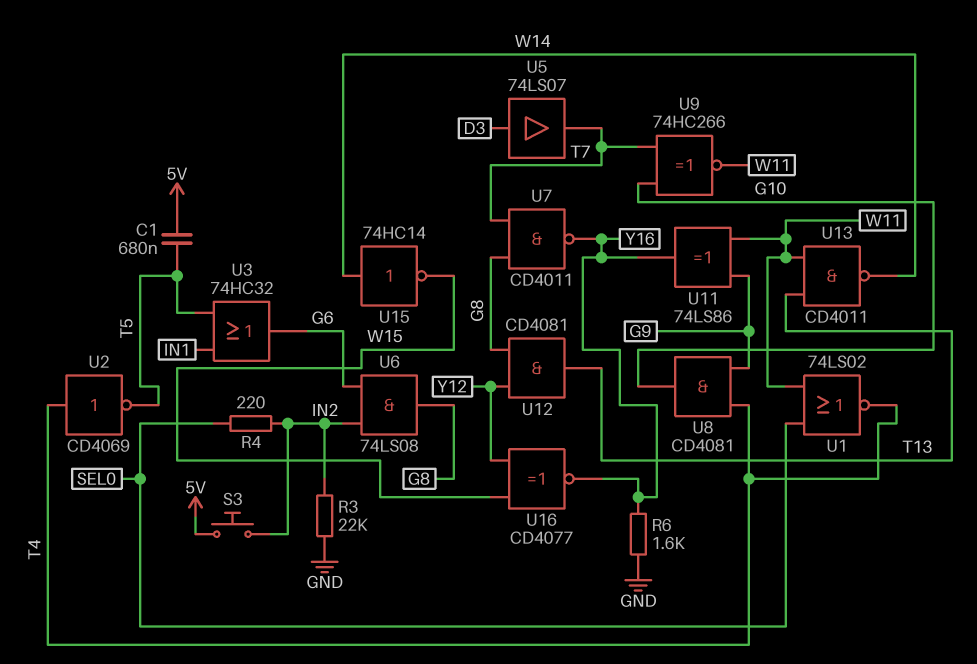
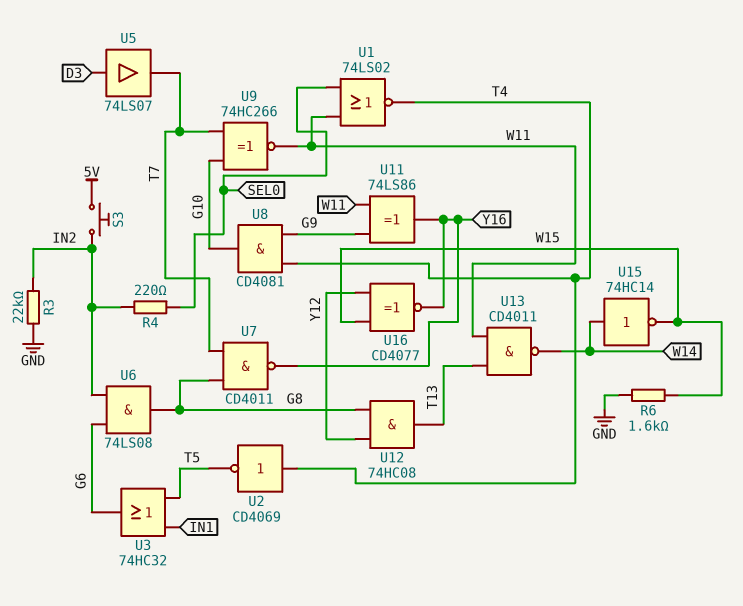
C1: 680nF (5V, T5) -> none
R6: 1.6k (GND, Y16) -> 1.6k (GND, W15)
U12: AND CD4081 (in G8, in Y12, out T13) -> AND 74HC08 (in G8, in Y12, out T13)

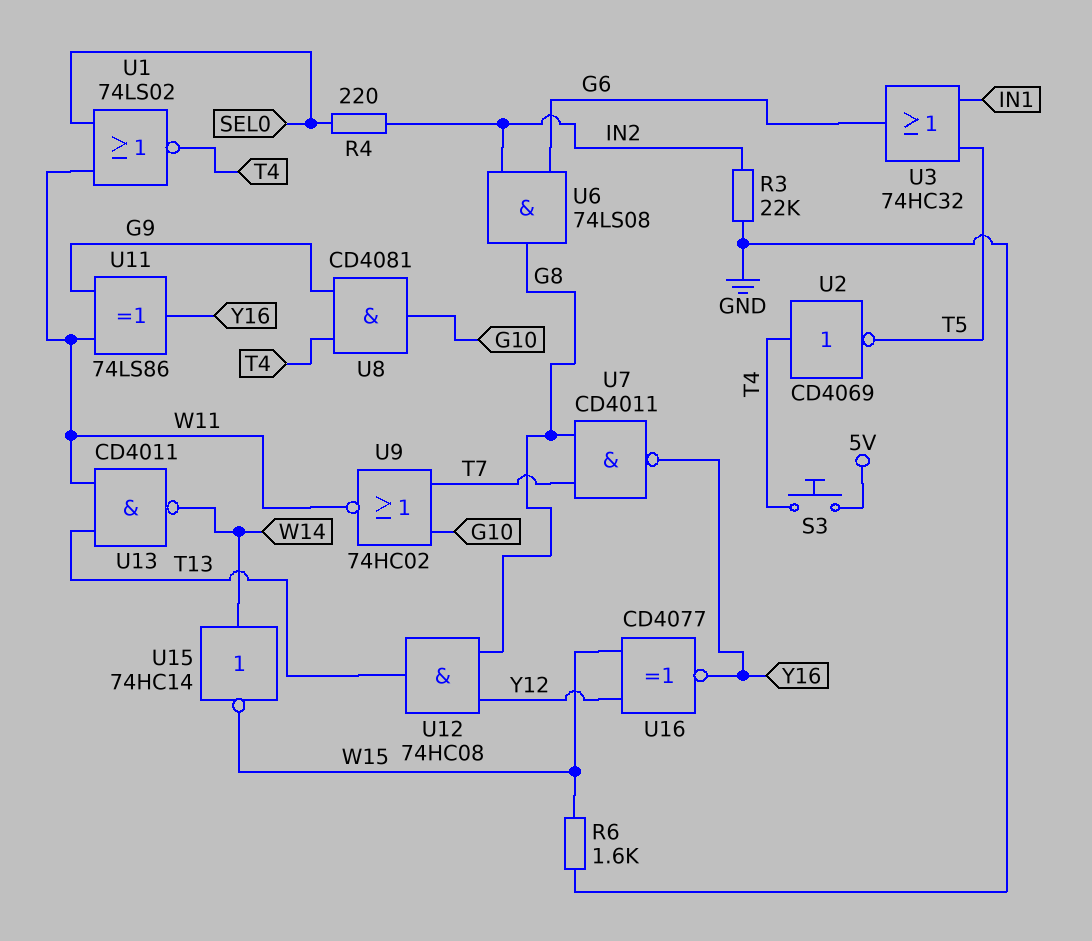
S3: button (5V, IN2) -> button (5V, T4)
U5: buffer 74LS07 (in D3, out T7) -> none
U9: XNOR 74HC266 (in G10, in T7, out W11) -> NOR 74HC02 (in G10, in T7, out W11)

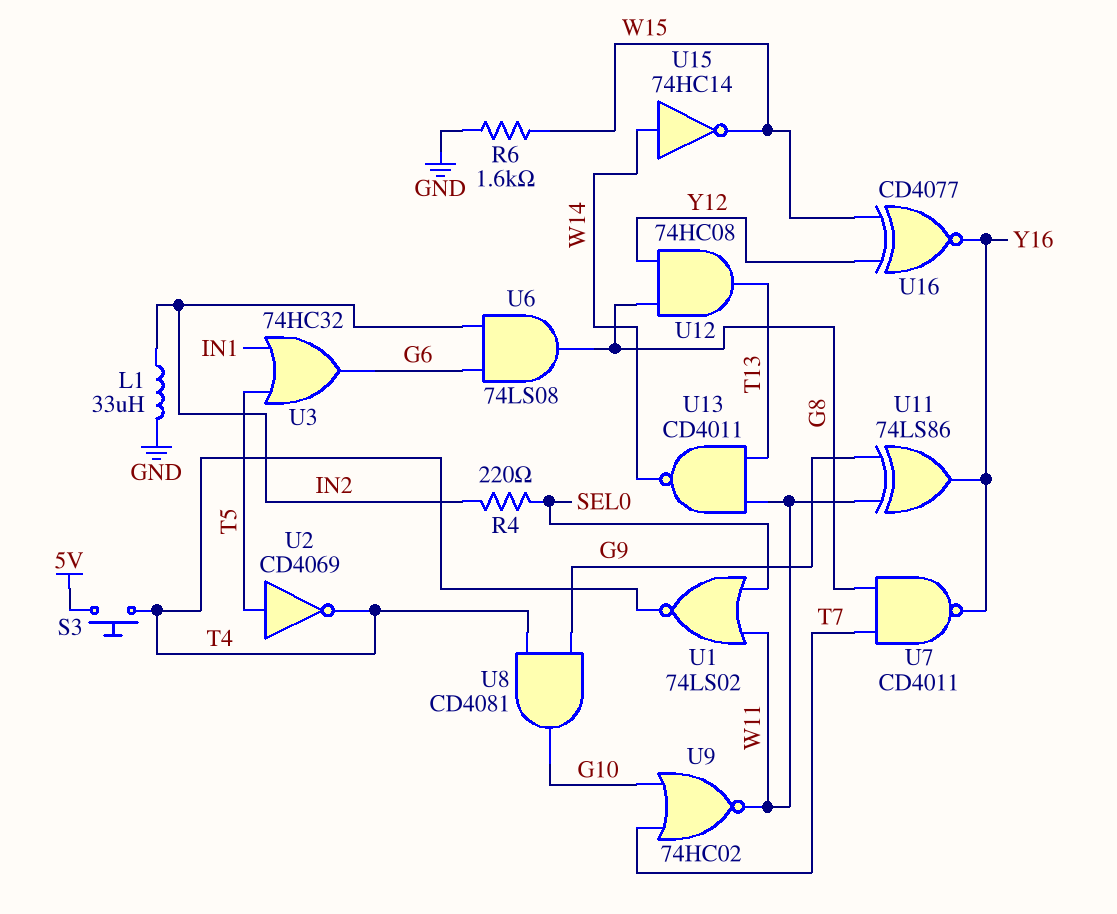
L1: none -> 33uH (GND, IN2)
R3: 22k (GND, IN2) -> none
U2: NOT CD4069 (in T4, out T5) -> NOT CD4069 (in T5, out T4)

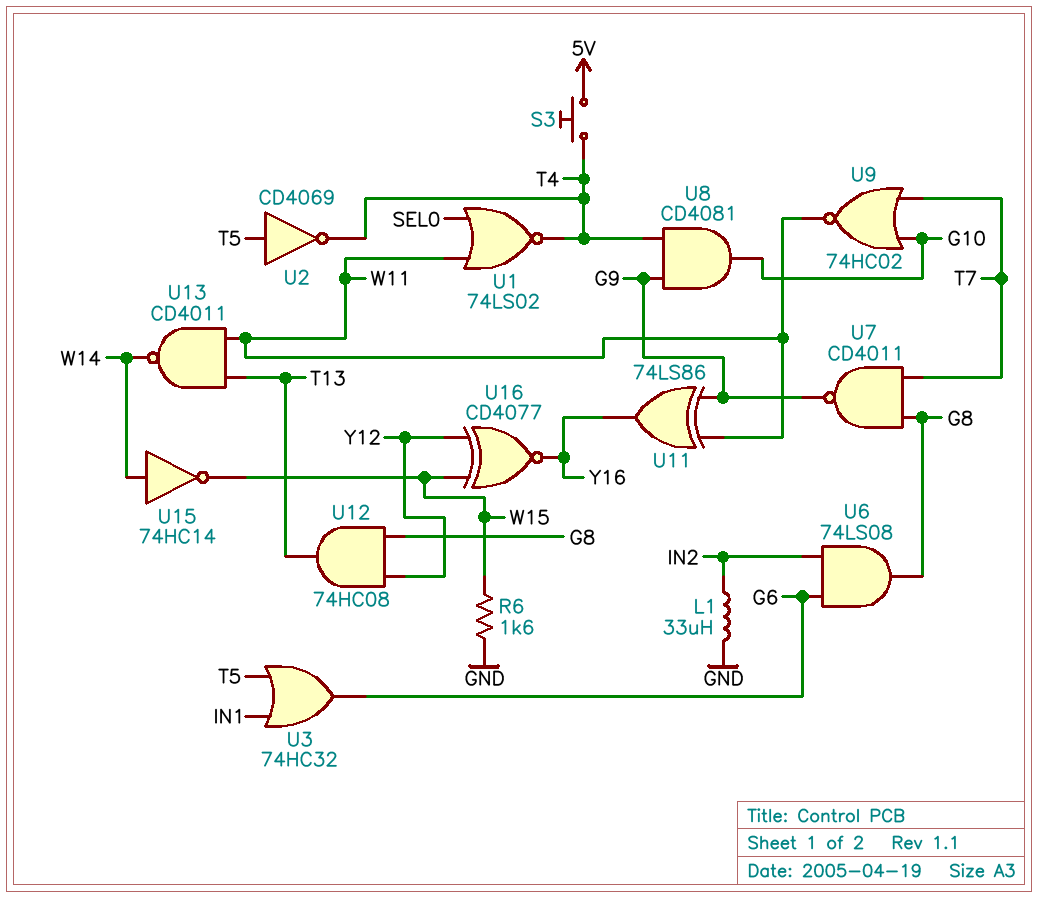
R4: 220 (IN2, SEL0) -> none
U7: NAND CD4011 (in G8, in T7, out Y16) -> NAND CD4011 (in G8, in T7, out G9)

